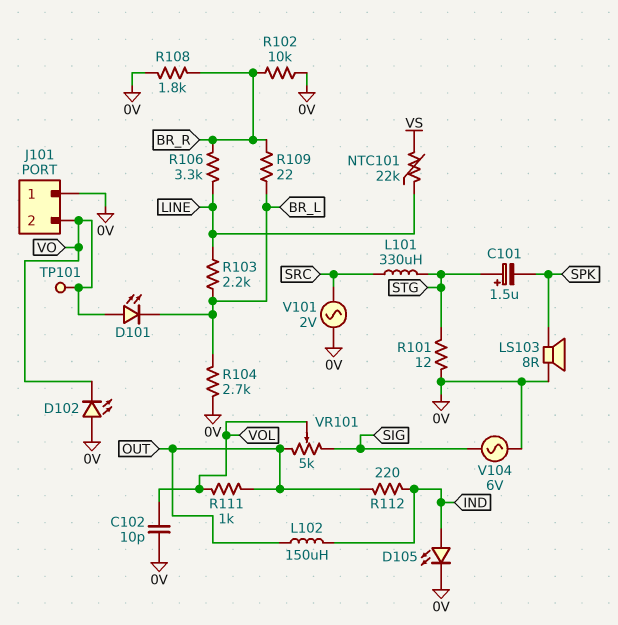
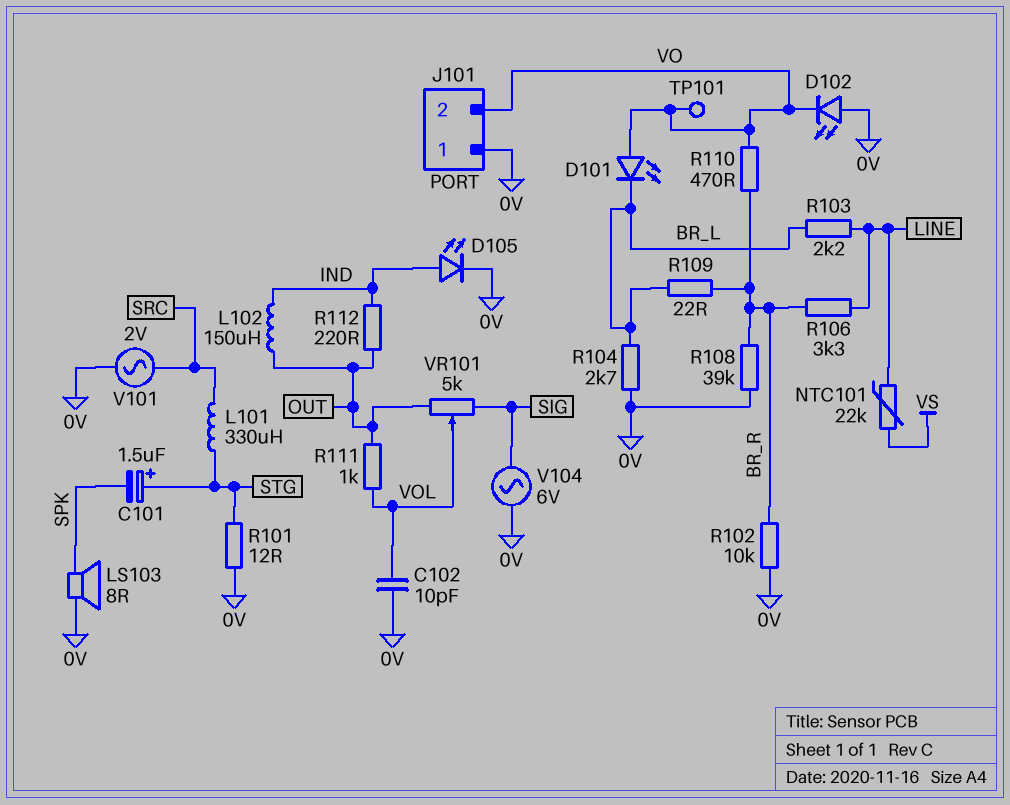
R108: 1.8k (0V, BR_R) -> 39k (0V, BR_R)
R110: none -> 470 (BR_R, VO)

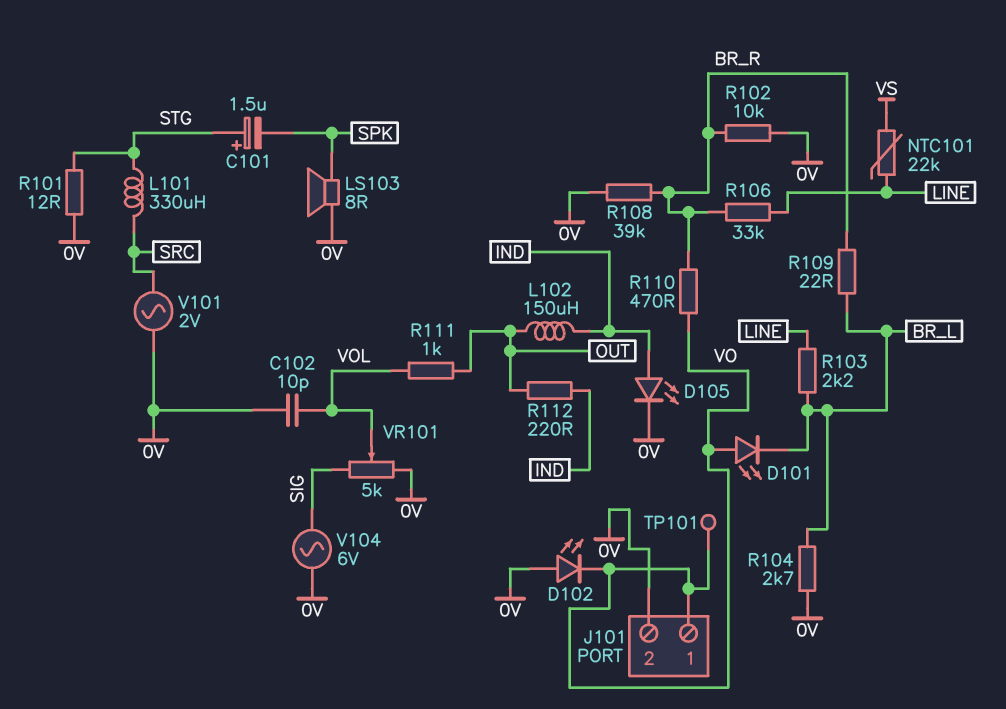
J101 pin 1: 0V -> VO
J101 pin 2: VO -> 0V
R106: 3.3k (BR_R, LINE) -> 33k (BR_R, LINE)
VR101: 5k (OUT, SIG, wiper VOL) -> 5k (0V, SIG, wiper VOL)

